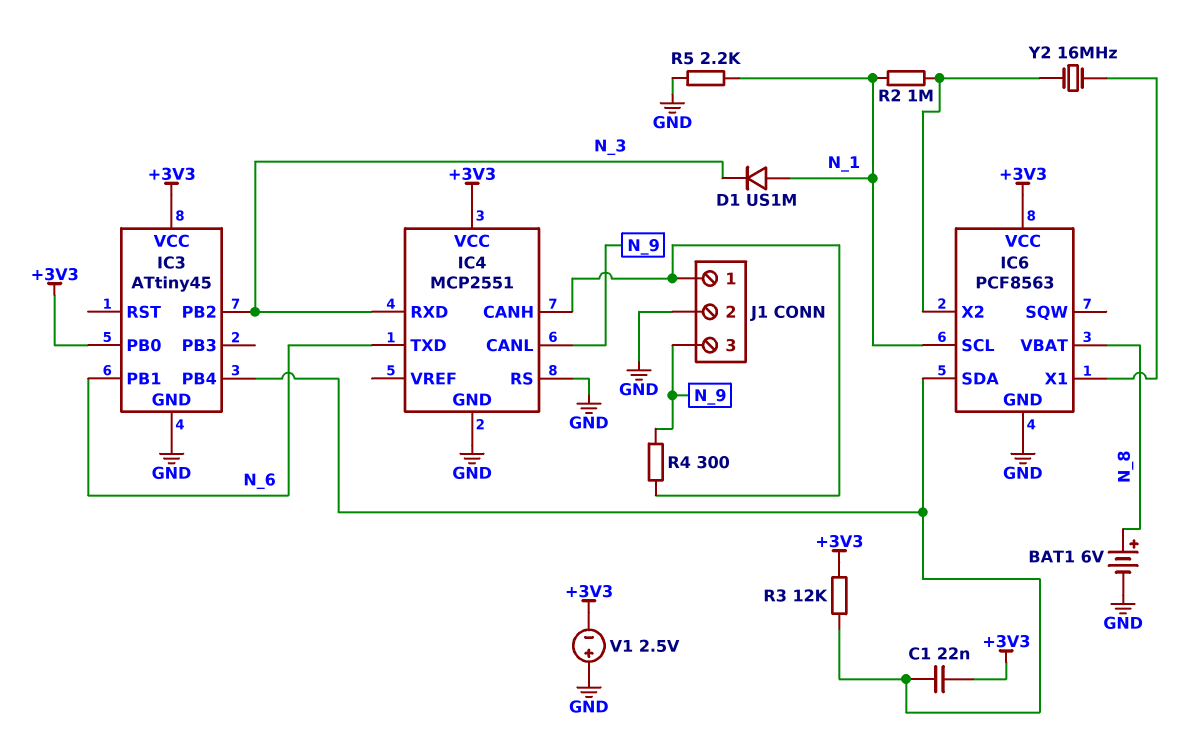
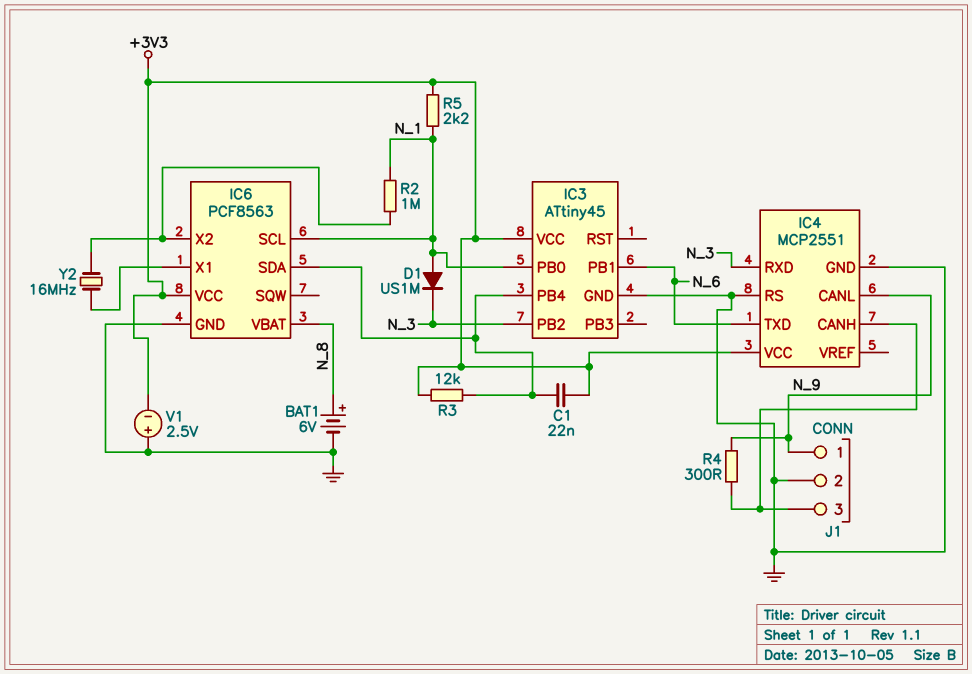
IC3 pin PB0: +3V3 -> N_1
J1 pin 1: IC4/CANH -> N_9
J1 pin 3: N_9 -> IC4/CANH
R5: 2.2k (GND, N_1) -> 2.2k (+3V3, N_1)

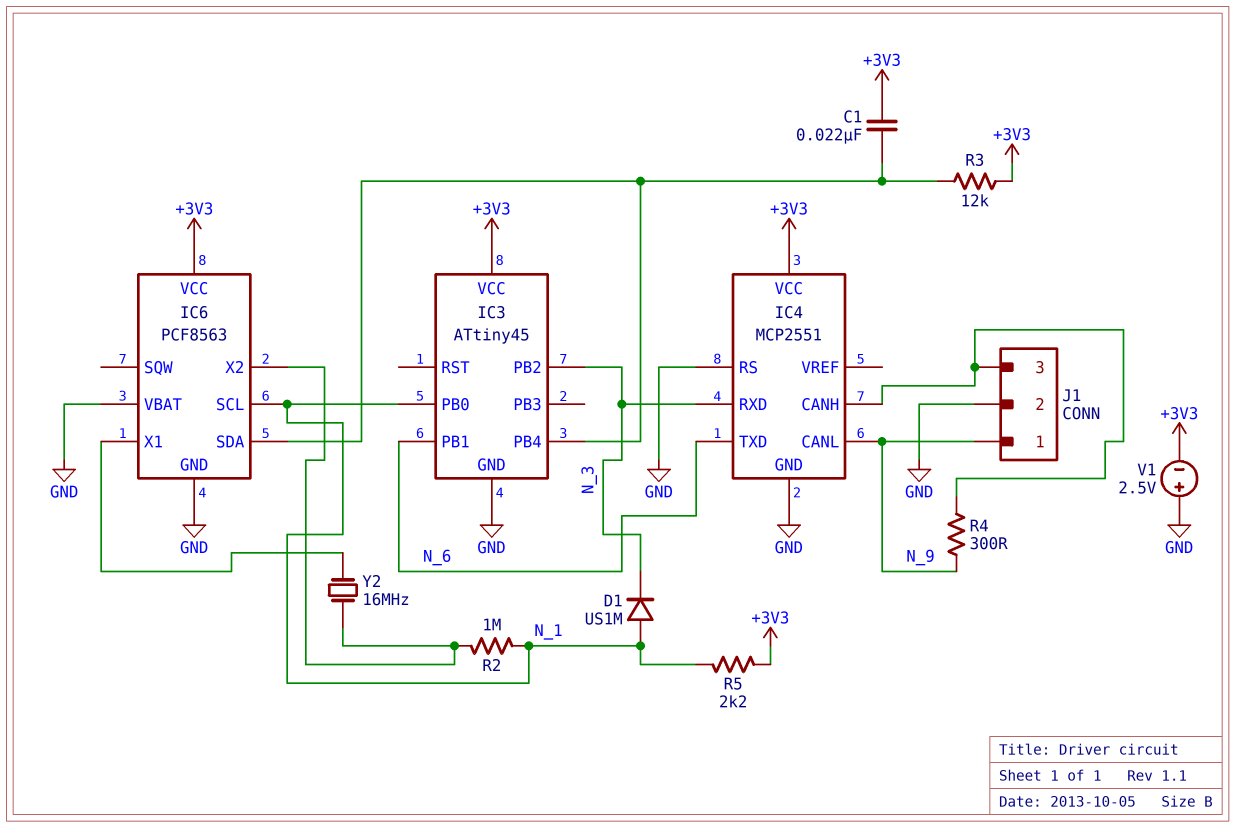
BAT1: 6V (plus N_8, minus GND) -> none
IC6 pin VBAT: N_8 -> GND

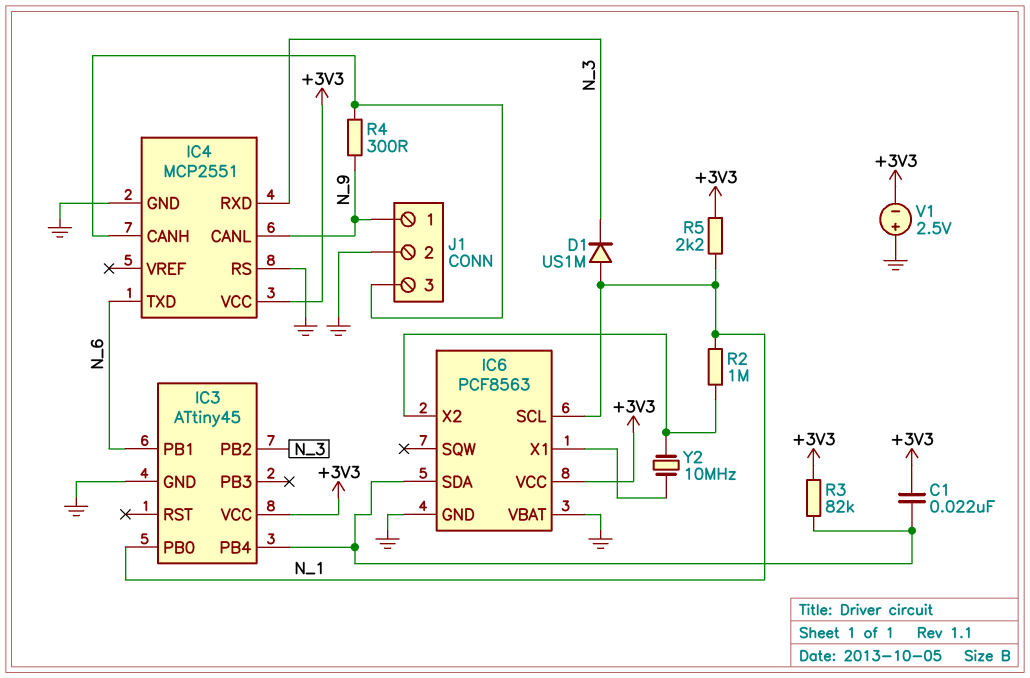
R3: 12k (+3V3, IC3/PB4) -> 82k (+3V3, IC3/PB4)
Y2: 16MHz (IC6/X1, IC6/X2) -> 10MHz (IC6/X1, IC6/X2)

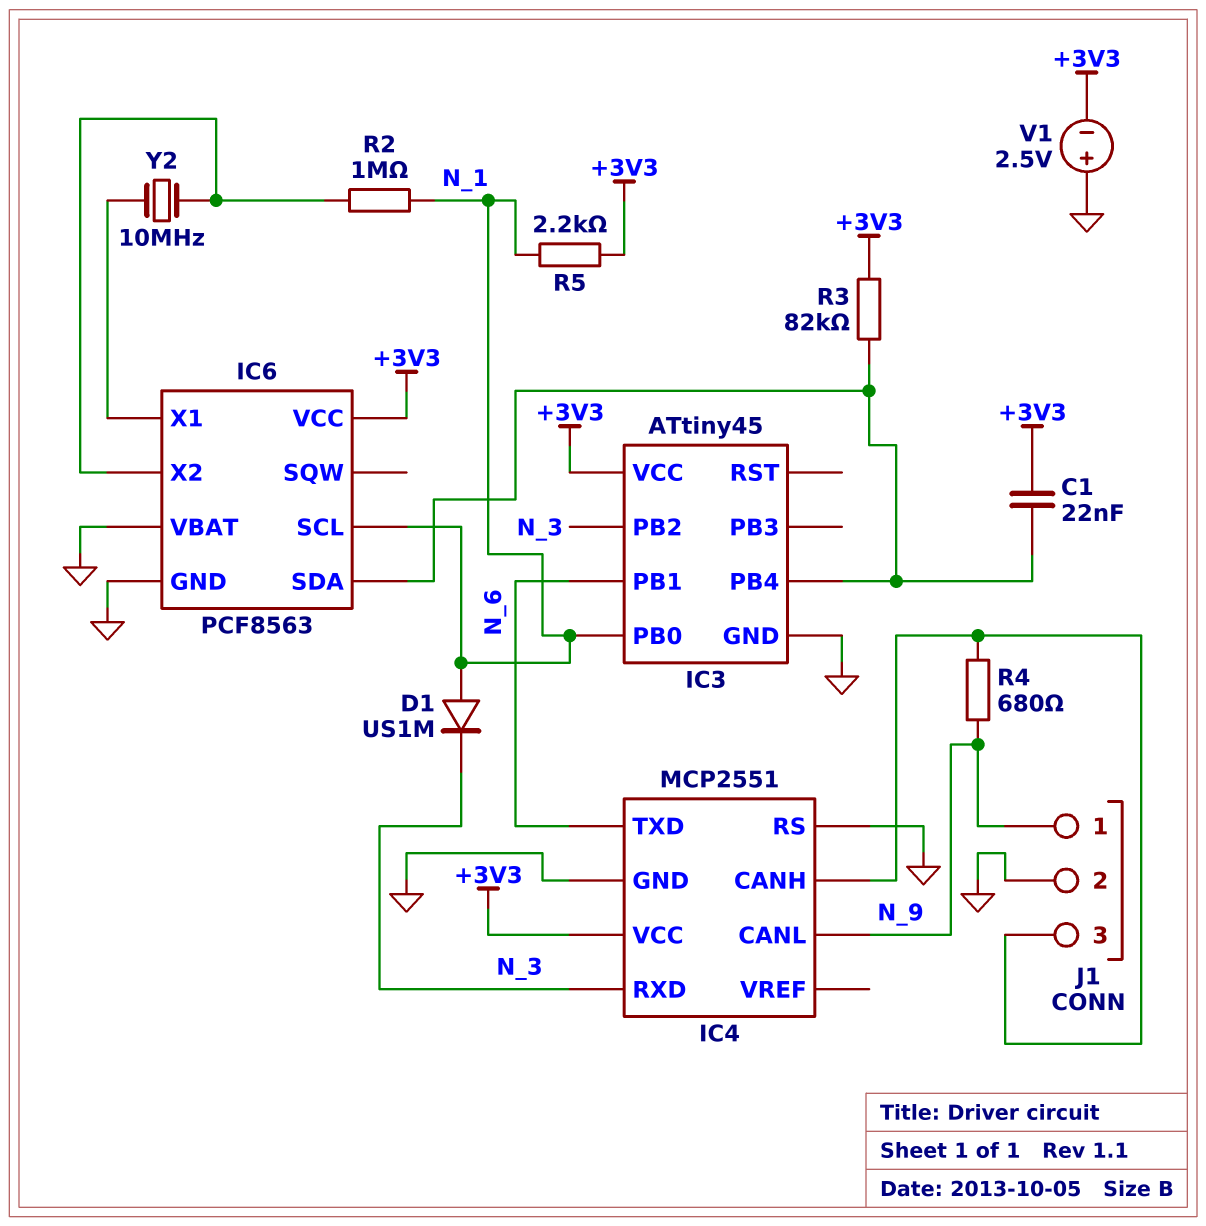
R4: 300 (IC4/CANH, N_9) -> 680 (IC4/CANH, N_9)

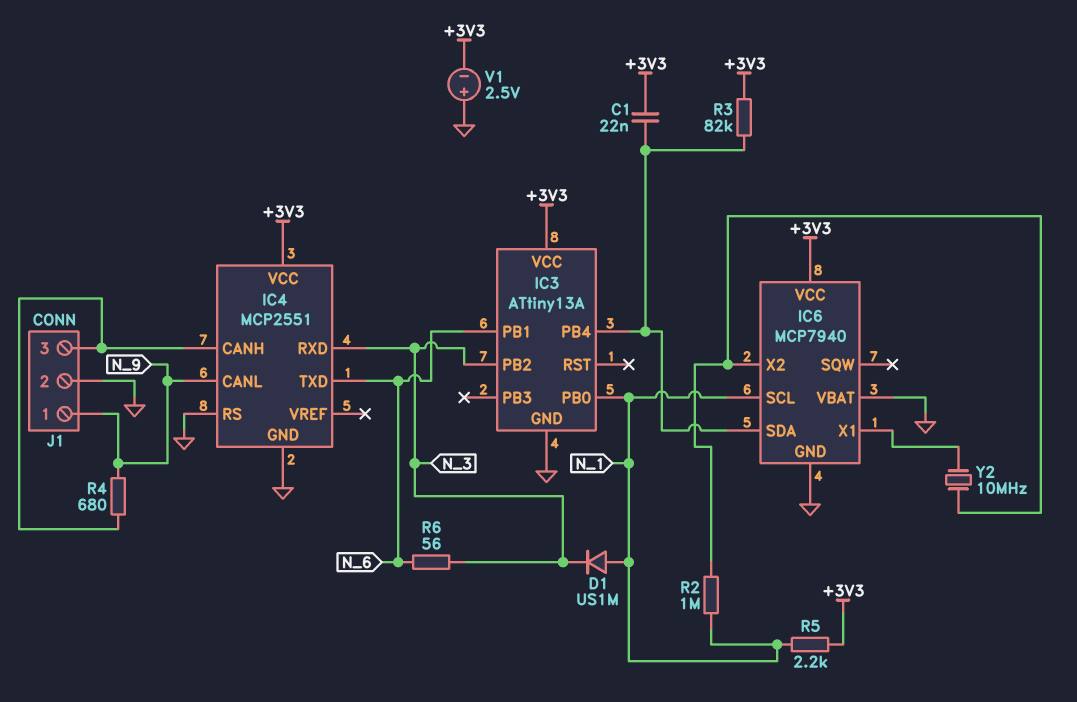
IC3: ATtiny45 -> ATtiny13A
IC6: PCF8563 -> MCP7940
R6: none -> 56 (N_3, N_6)

